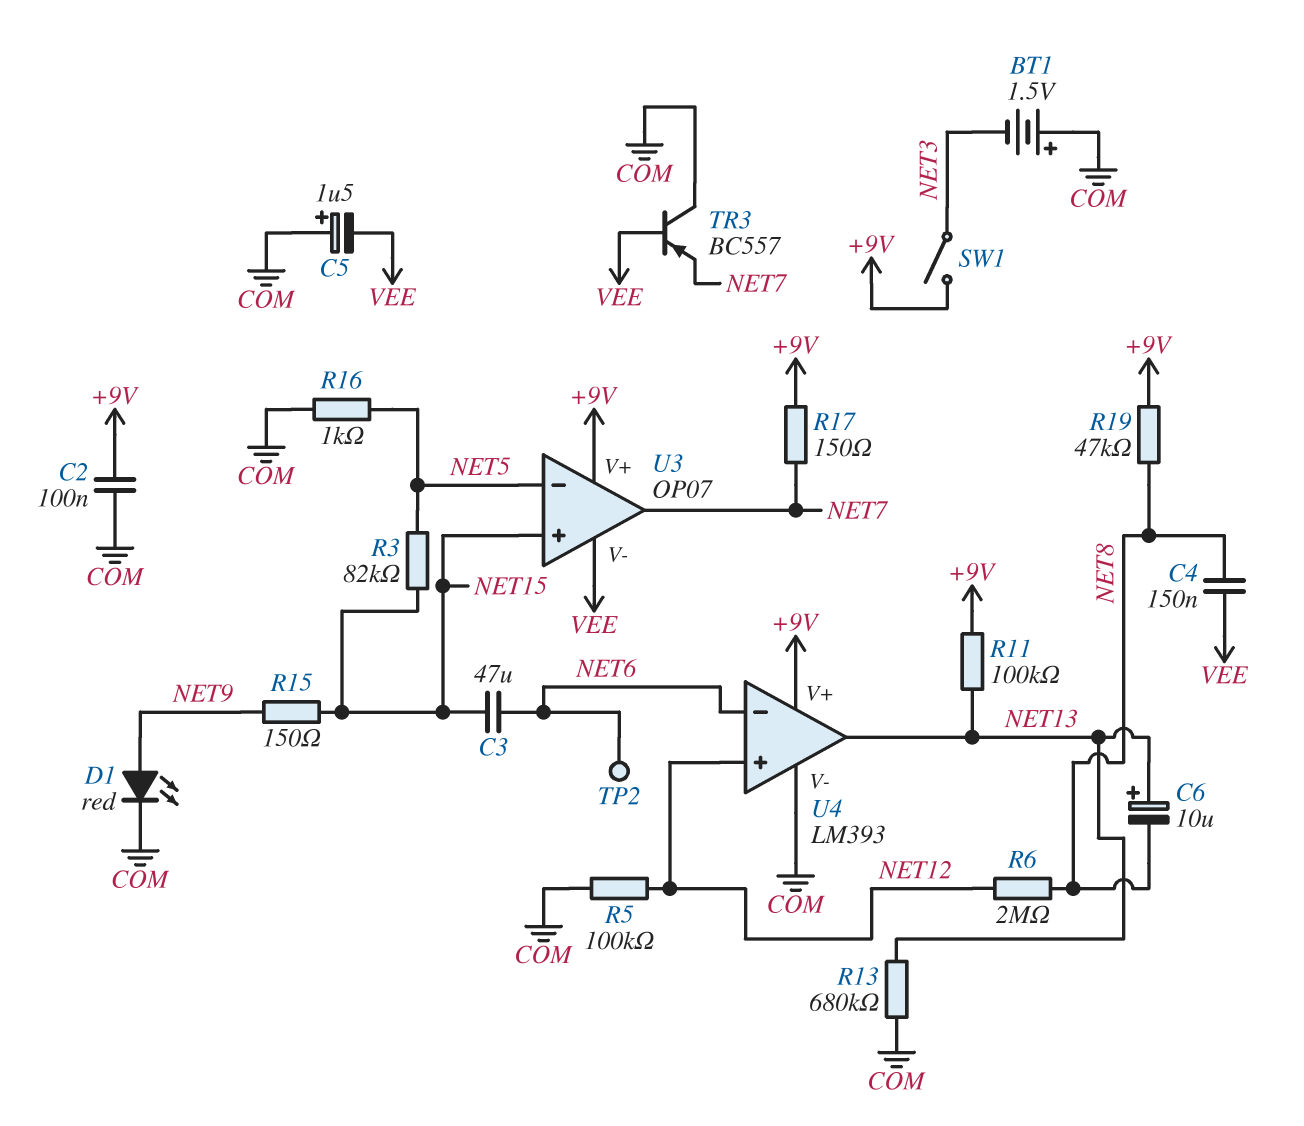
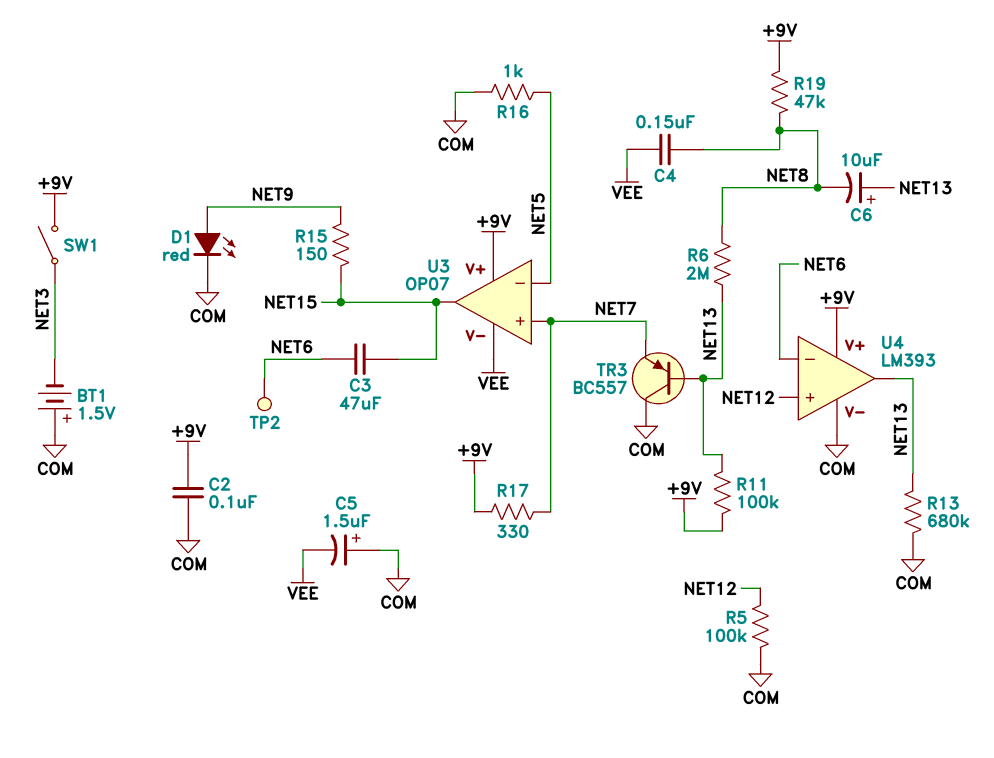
R3: 82k (NET5, NET15) -> none
R6: 2M (NET8, NET12) -> 2M (NET8, NET13)
R17: 150 (+9V, NET7) -> 330 (+9V, NET7)
TR3: PNP BC557 (B VEE, C COM, E NET7) -> PNP BC557 (B NET13, C COM, E NET7)
U3 pin in+: NET15 -> NET7
U3 pin out: NET7 -> NET15

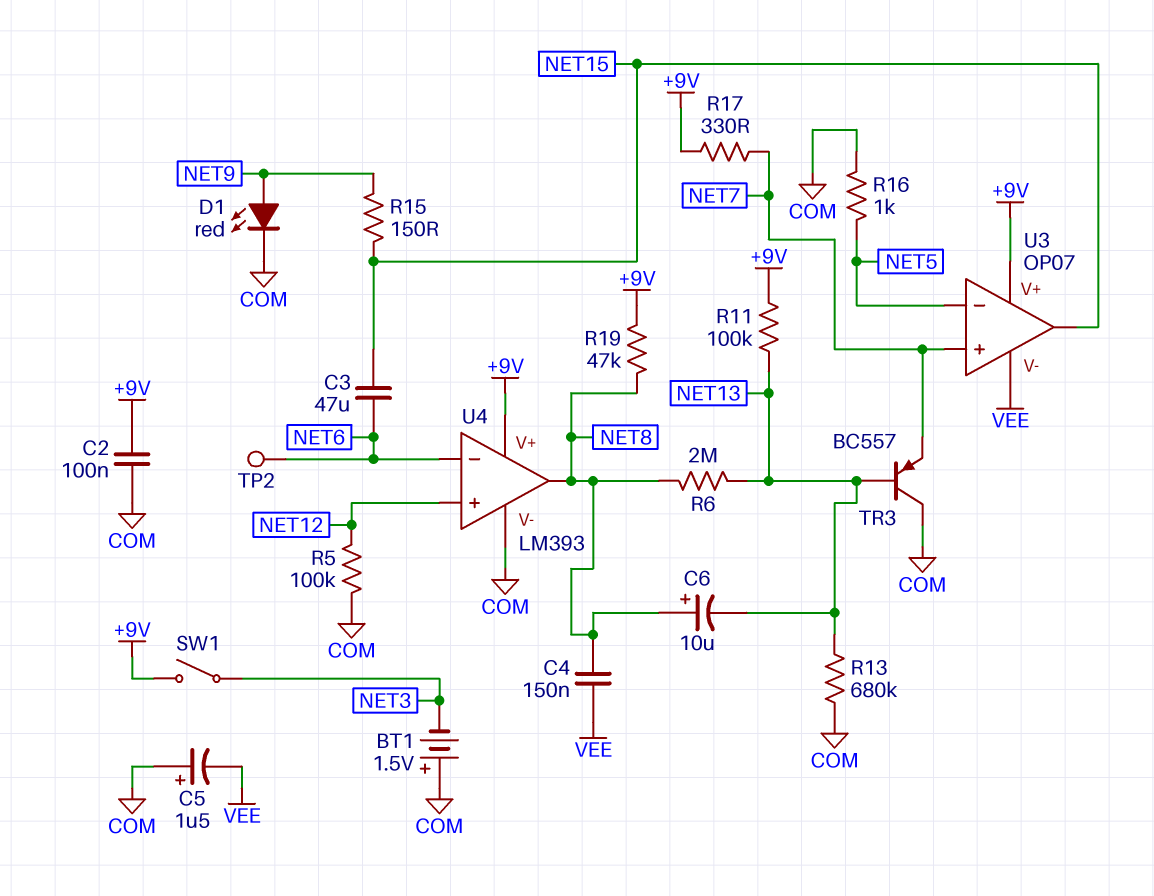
C6: 10uF (plus NET13, minus NET8) -> 10uF (plus NET8, minus NET13)
U4 pin out: NET13 -> NET8

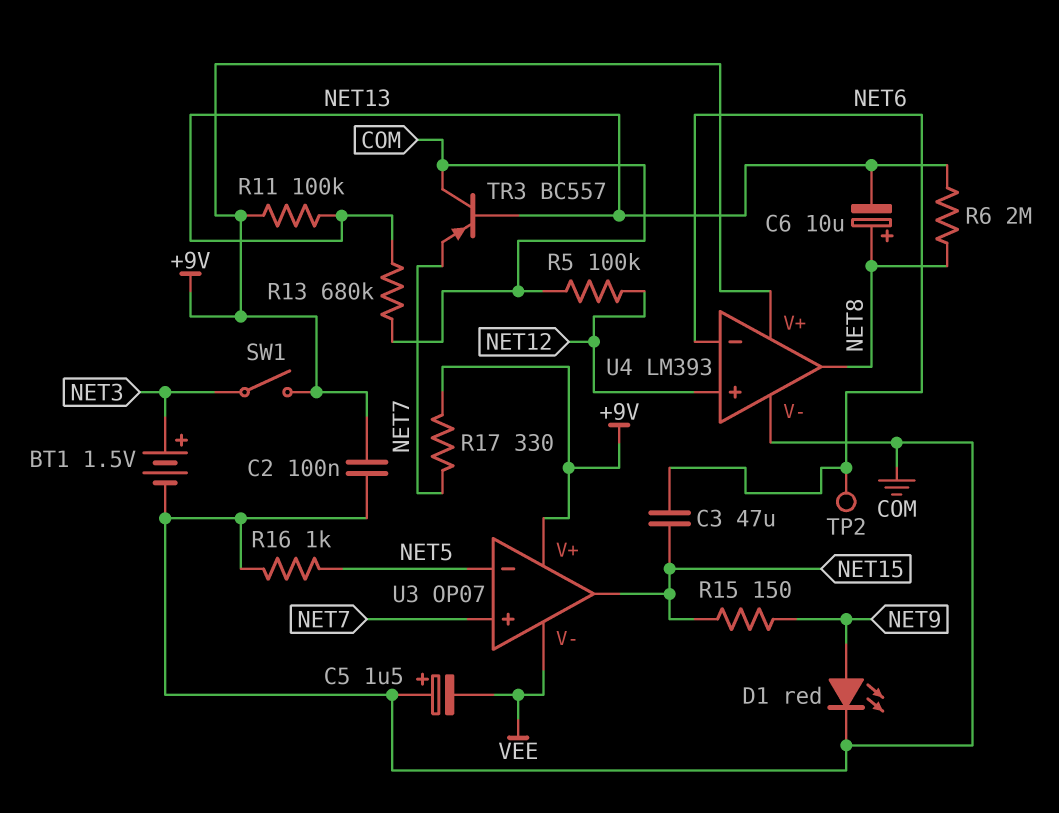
BT1: 1.5V (plus COM, minus NET3) -> 1.5V (plus NET3, minus COM)
C4: 150nF (NET8, VEE) -> none
R19: 47k (+9V, NET8) -> none

